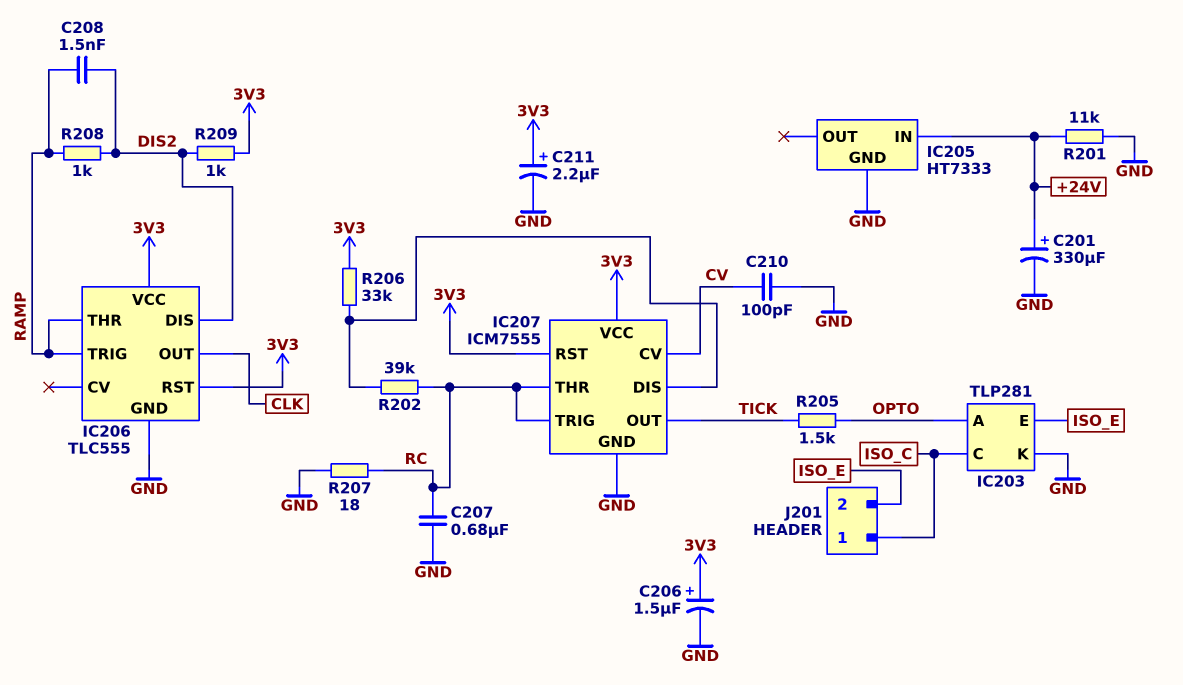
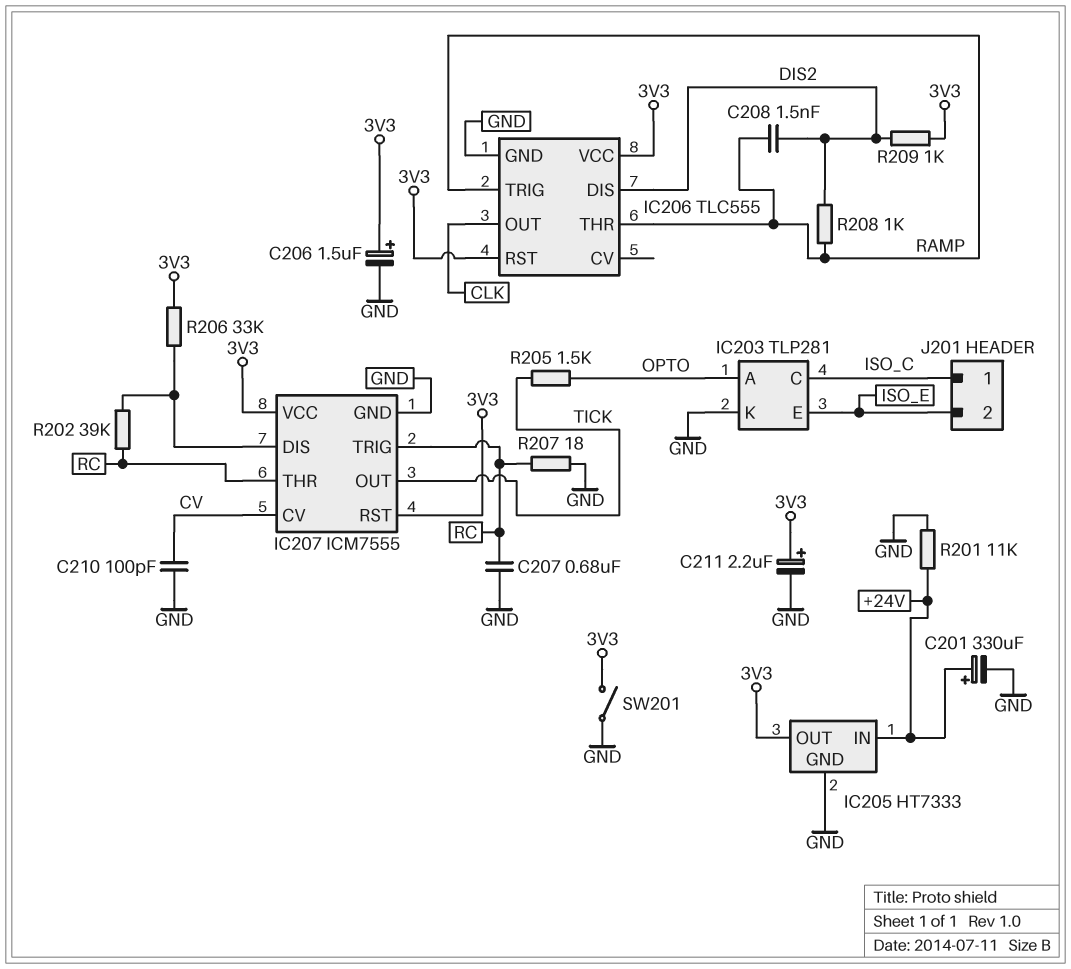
IC205 pin OUT: none -> 3V3
SW201: none -> switch (3V3, GND)

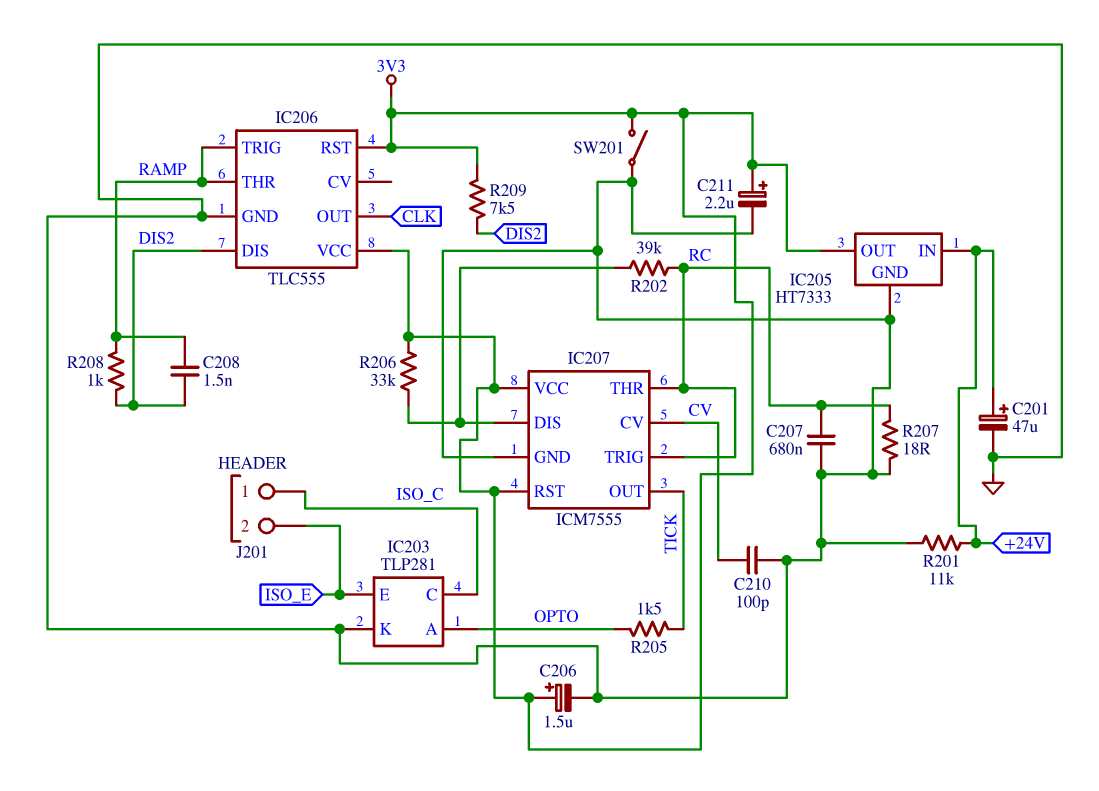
C201: 330uF (plus +24V, minus GND) -> 47uF (plus +24V, minus GND)
R209: 1k (3V3, DIS2) -> 7.5k (3V3, DIS2)

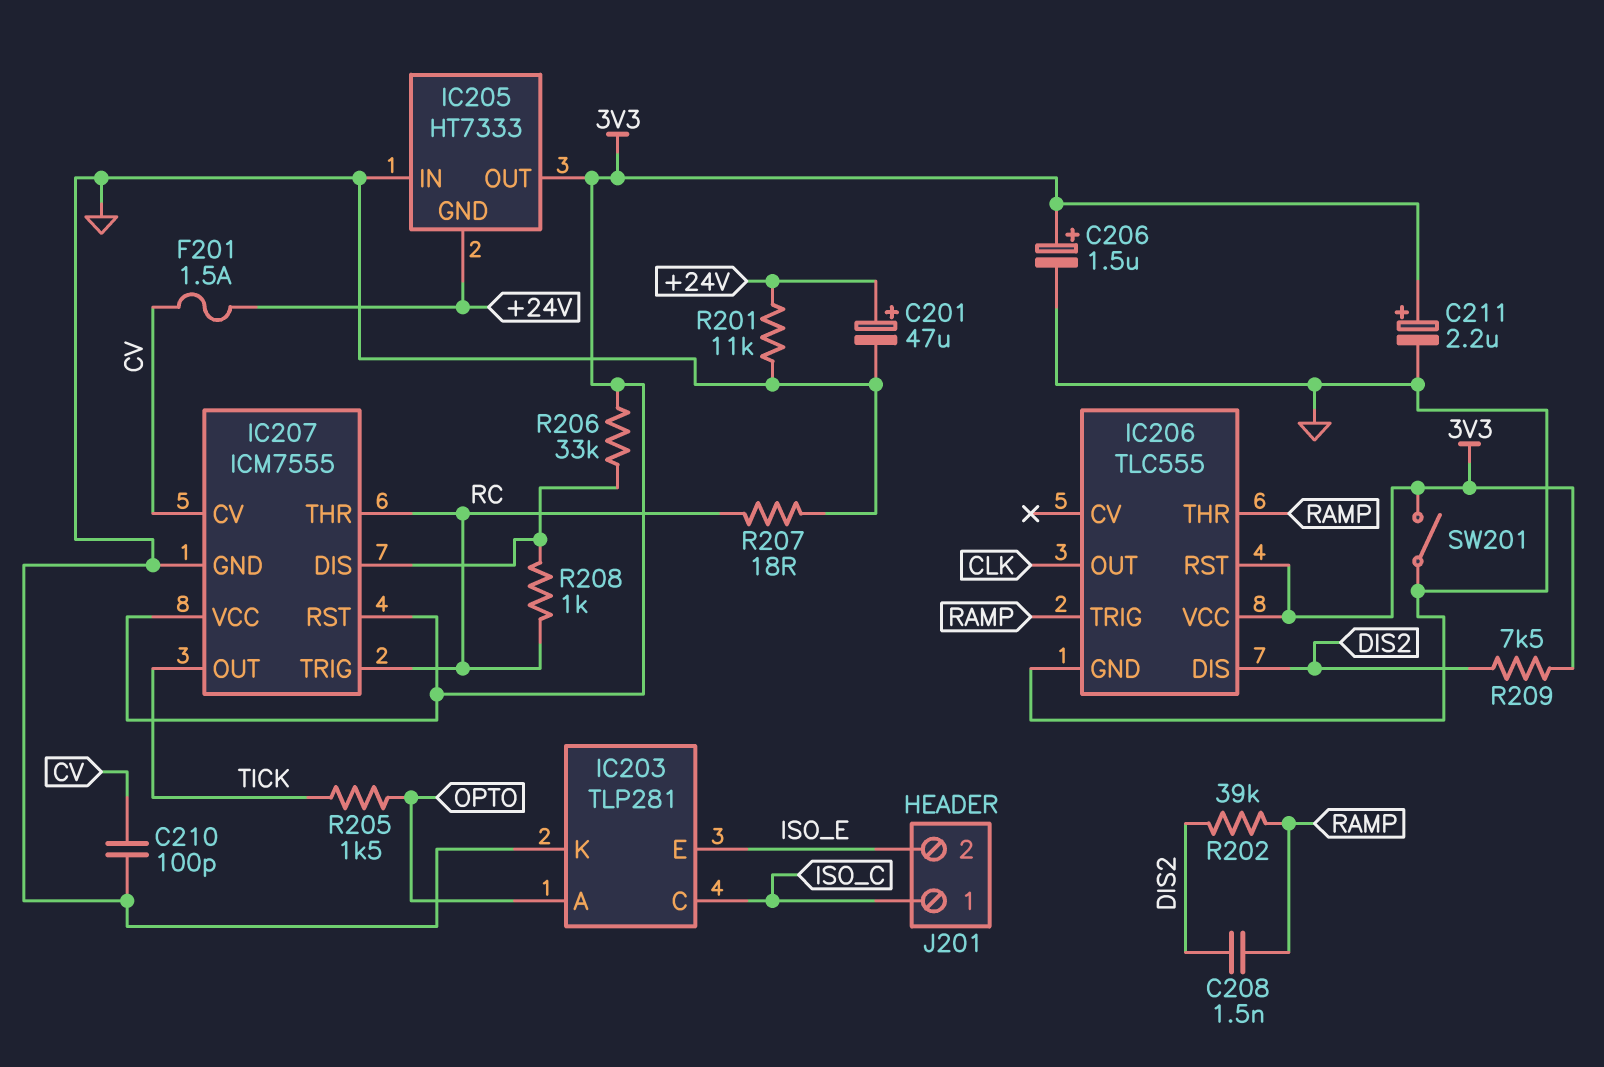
C207: 680nF (GND, RC) -> none
F201: none -> 1.5A (+24V, CV)
IC205 pin GND: GND -> +24V
IC205 pin IN: +24V -> GND
R202: 39k (IC207/DIS, RC) -> 39k (DIS2, RAMP)
R208: 1k (DIS2, RAMP) -> 1k (IC207/DIS, RC)

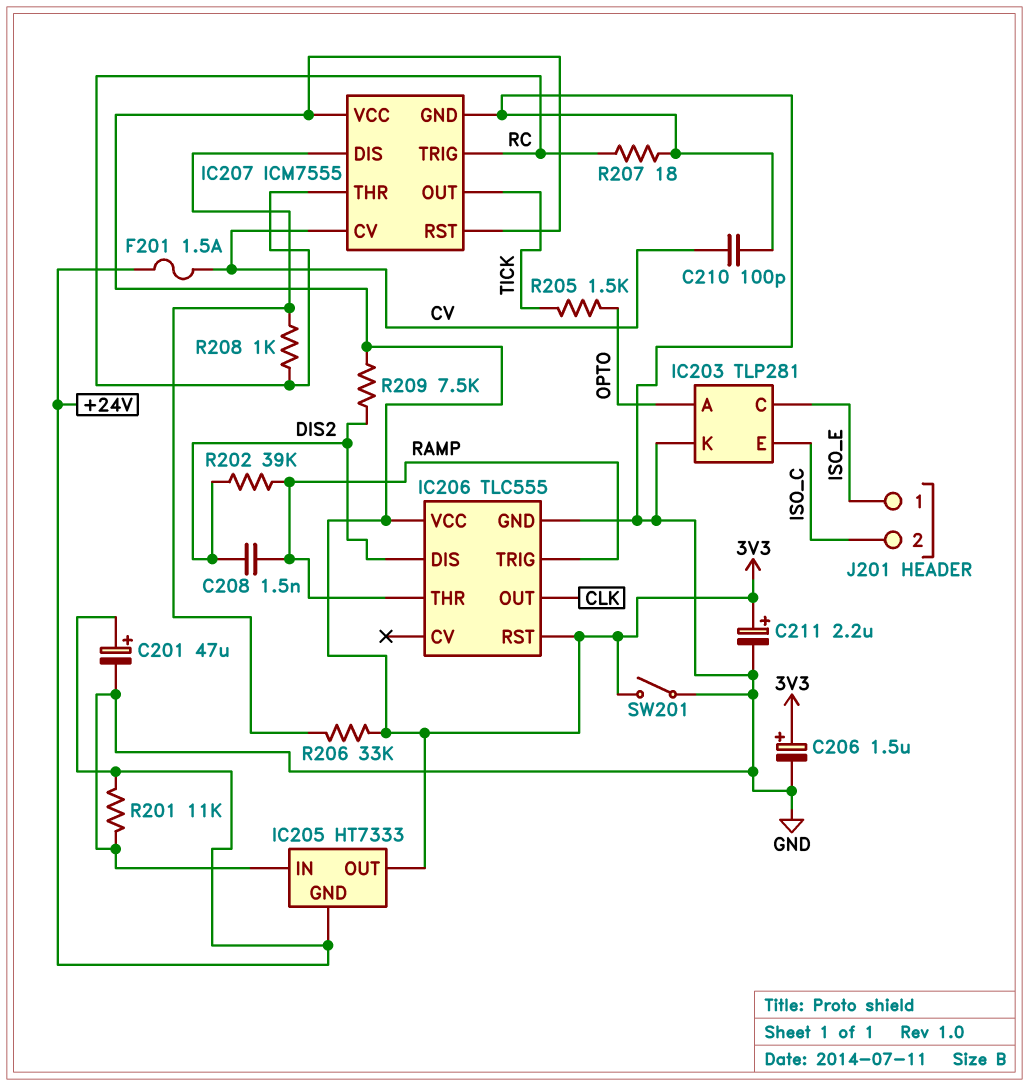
IC203 pin C: ISO_C -> ISO_E
IC203 pin E: ISO_E -> ISO_C
J201 pin 1: ISO_C -> ISO_E
J201 pin 2: ISO_E -> ISO_C

